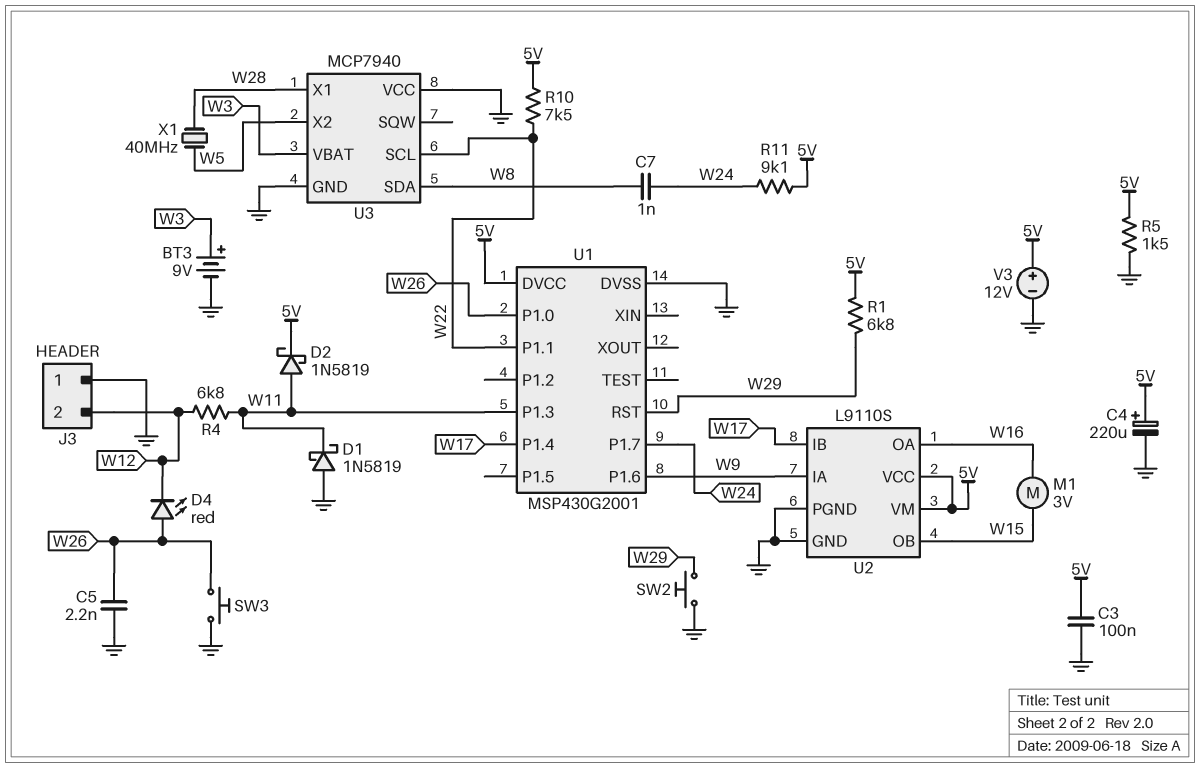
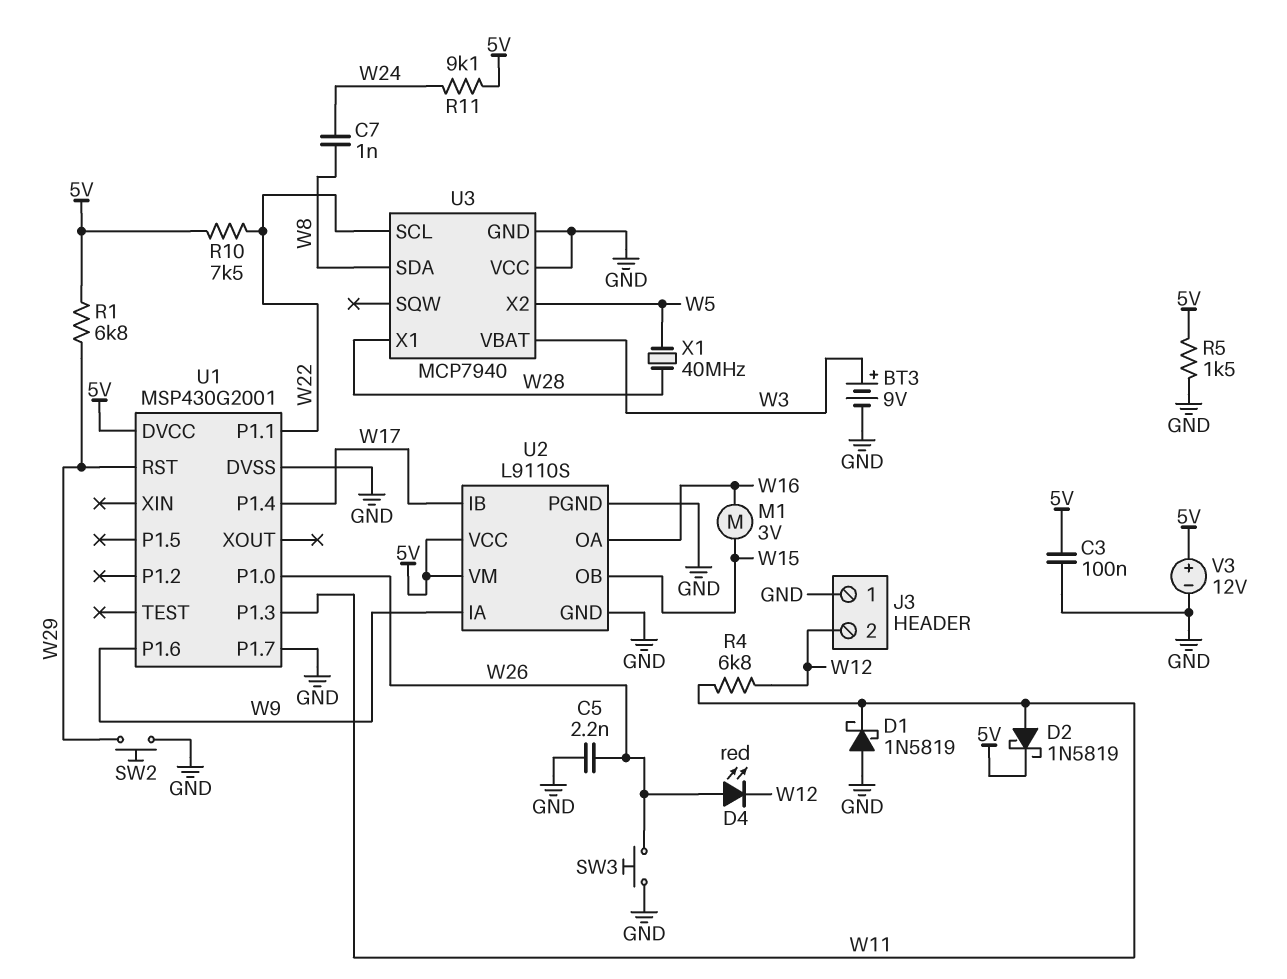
C4: 220uF (plus 5V, minus GND) -> none
U1 pin P1.7: W24 -> GND

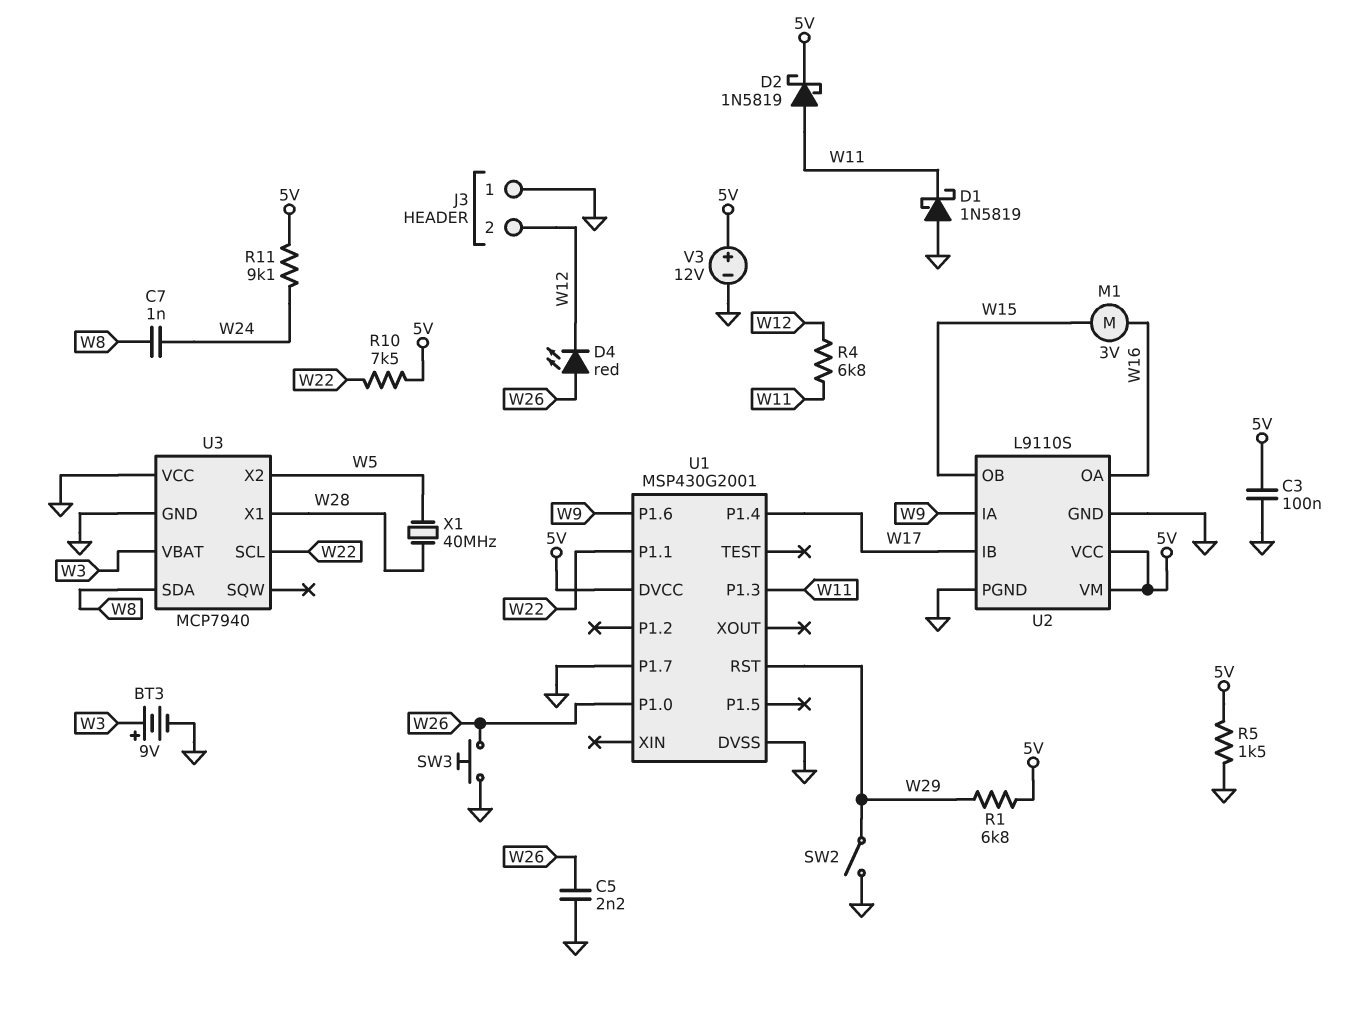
SW2: button (GND, W29) -> switch (GND, W29)

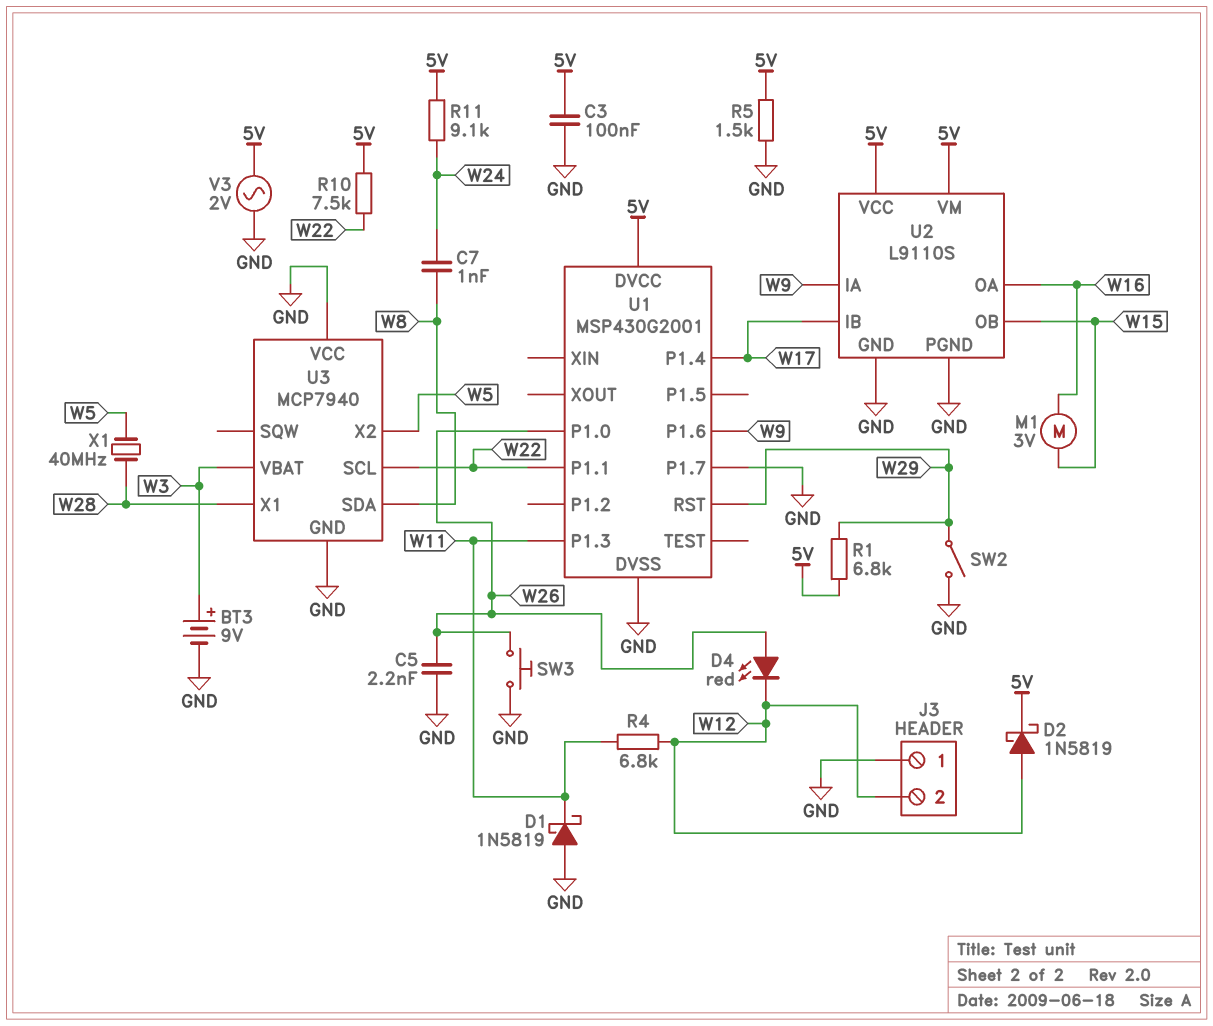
D2: schottky 1N5819 (A W11, K 5V) -> schottky 1N5819 (A W12, K 5V)
V3: 12V (plus 5V, minus GND) -> AC 2V (5V, GND)

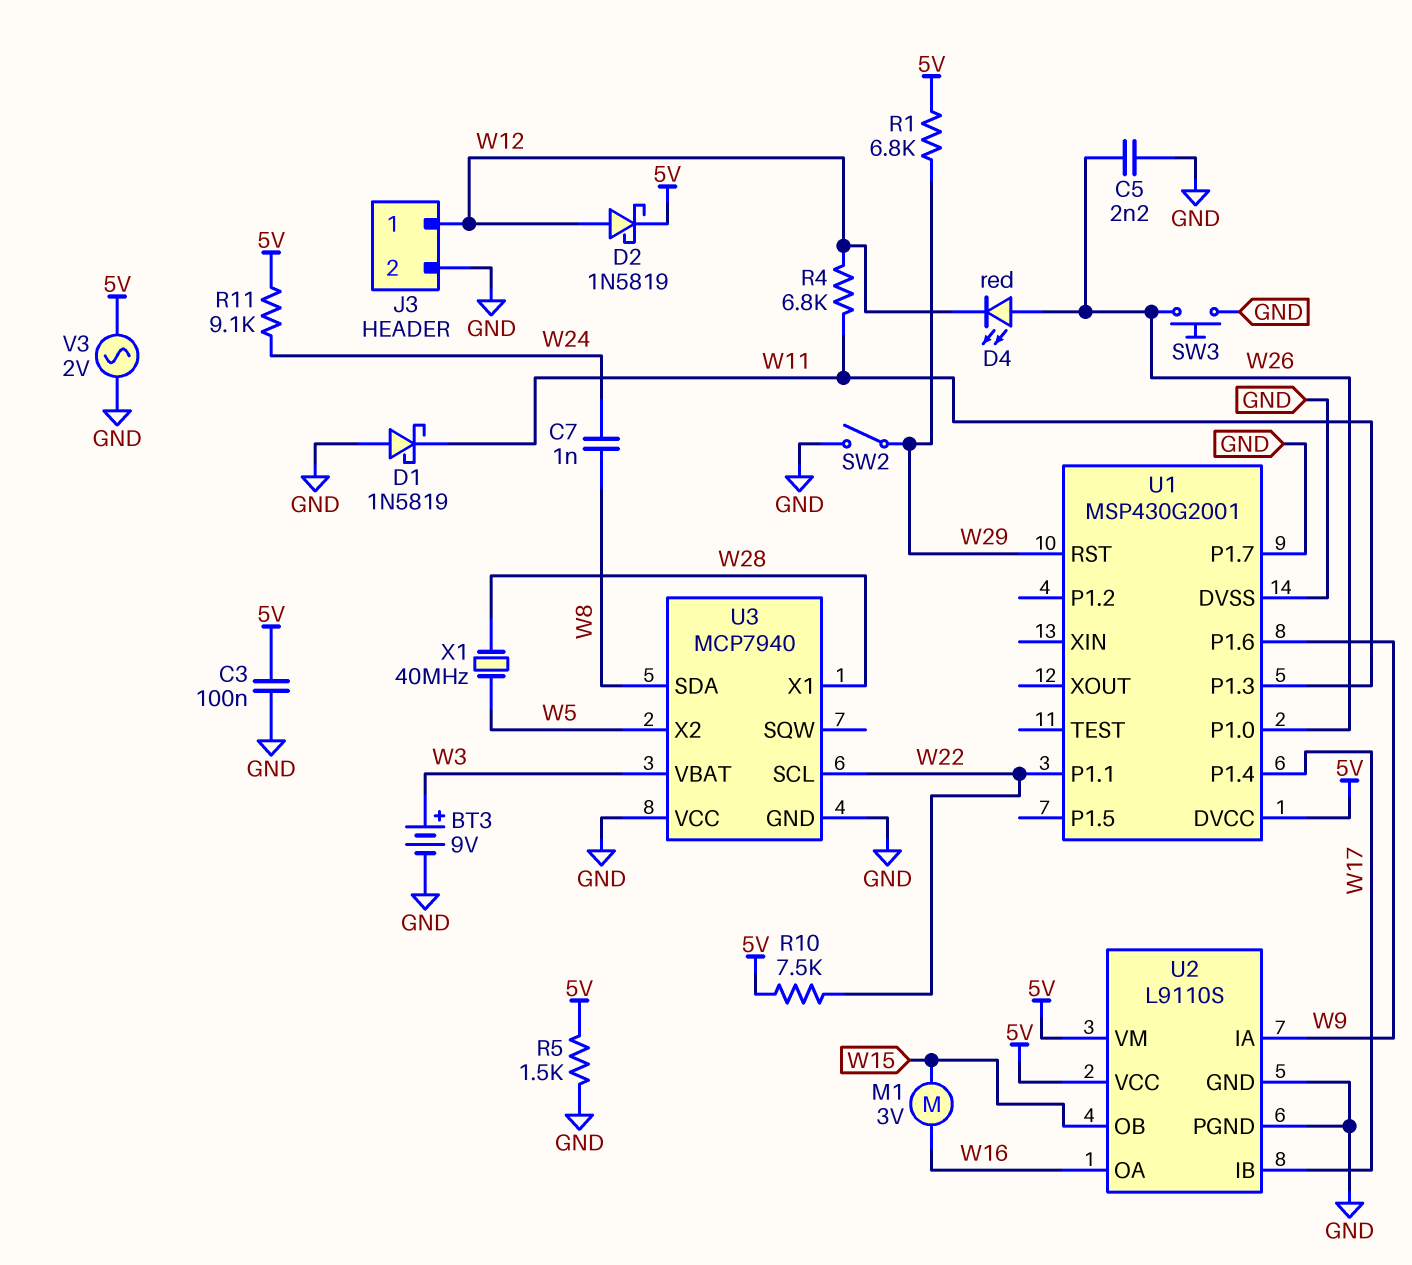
J3 pin 1: GND -> W12
J3 pin 2: W12 -> GND

